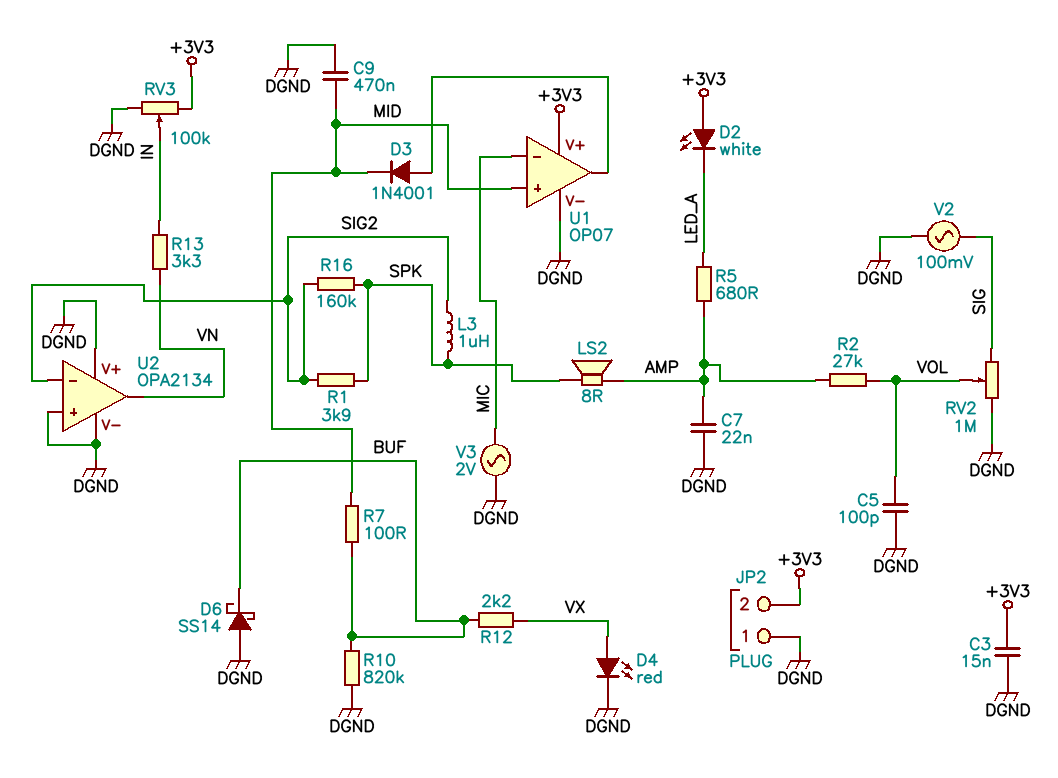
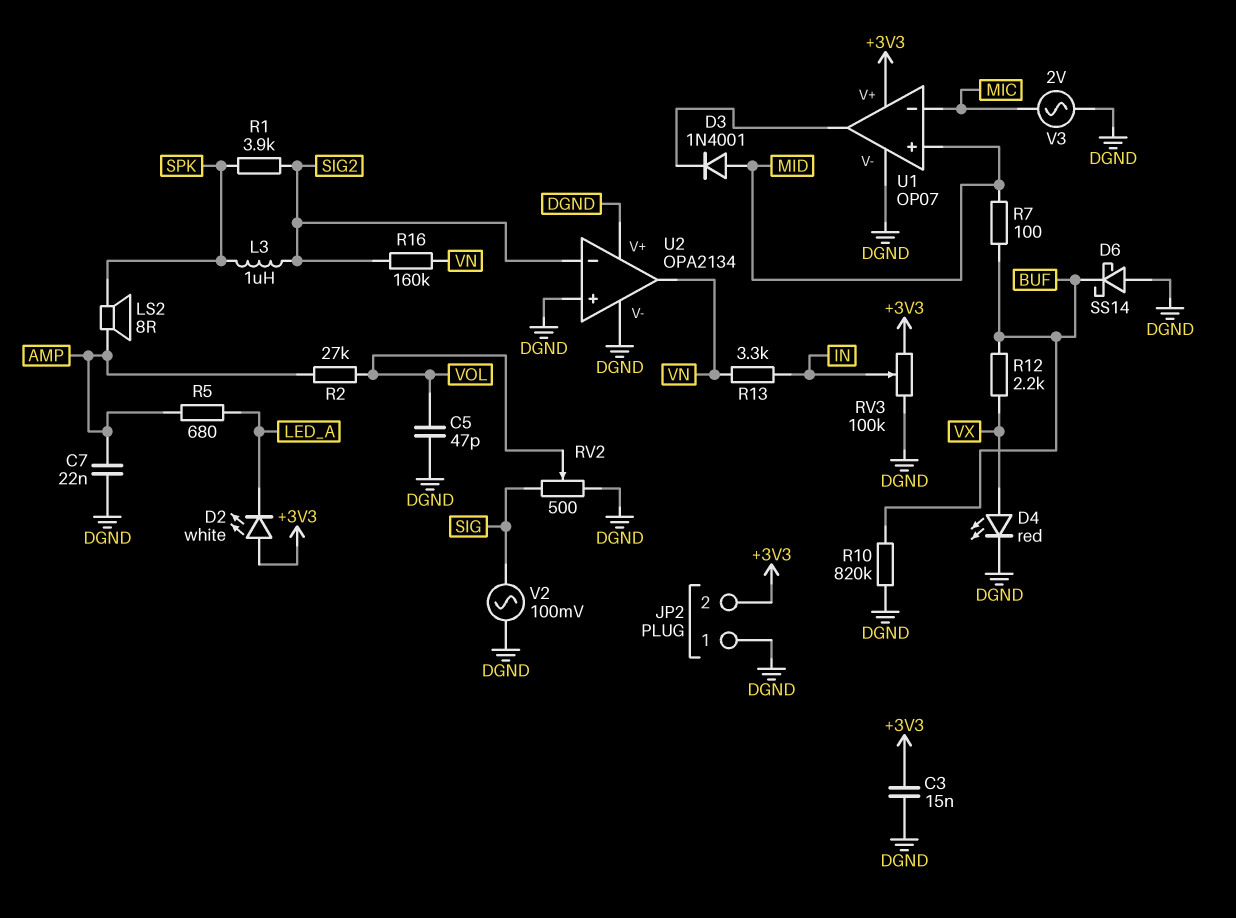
C5: 100pF (DGND, VOL) -> 47pF (DGND, VOL)
C9: 470nF (DGND, MID) -> none
D3: diode 1N4001 (A U1/out, K MID) -> diode 1N4001 (A MID, K U1/out)
R16: 160k (SIG2, SPK) -> 160k (SIG2, VN)
RV2: 1M (DGND, SIG, wiper VOL) -> 500 (DGND, SIG, wiper VOL)

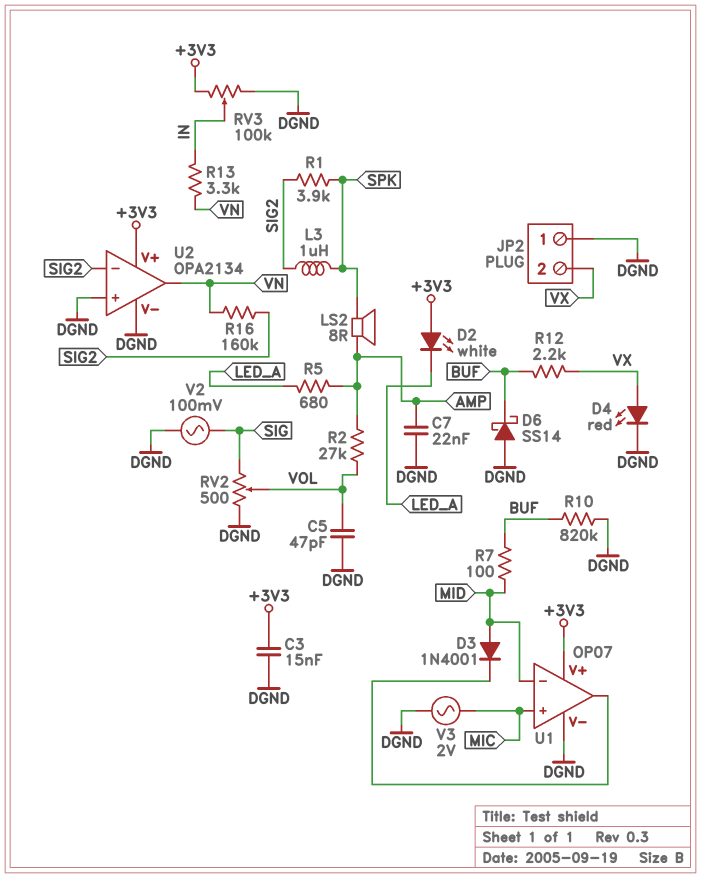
JP2 pin 2: +3V3 -> VX
U1 pin in+: MID -> MIC
U1 pin in-: MIC -> MID
U2 pin V+: DGND -> +3V3

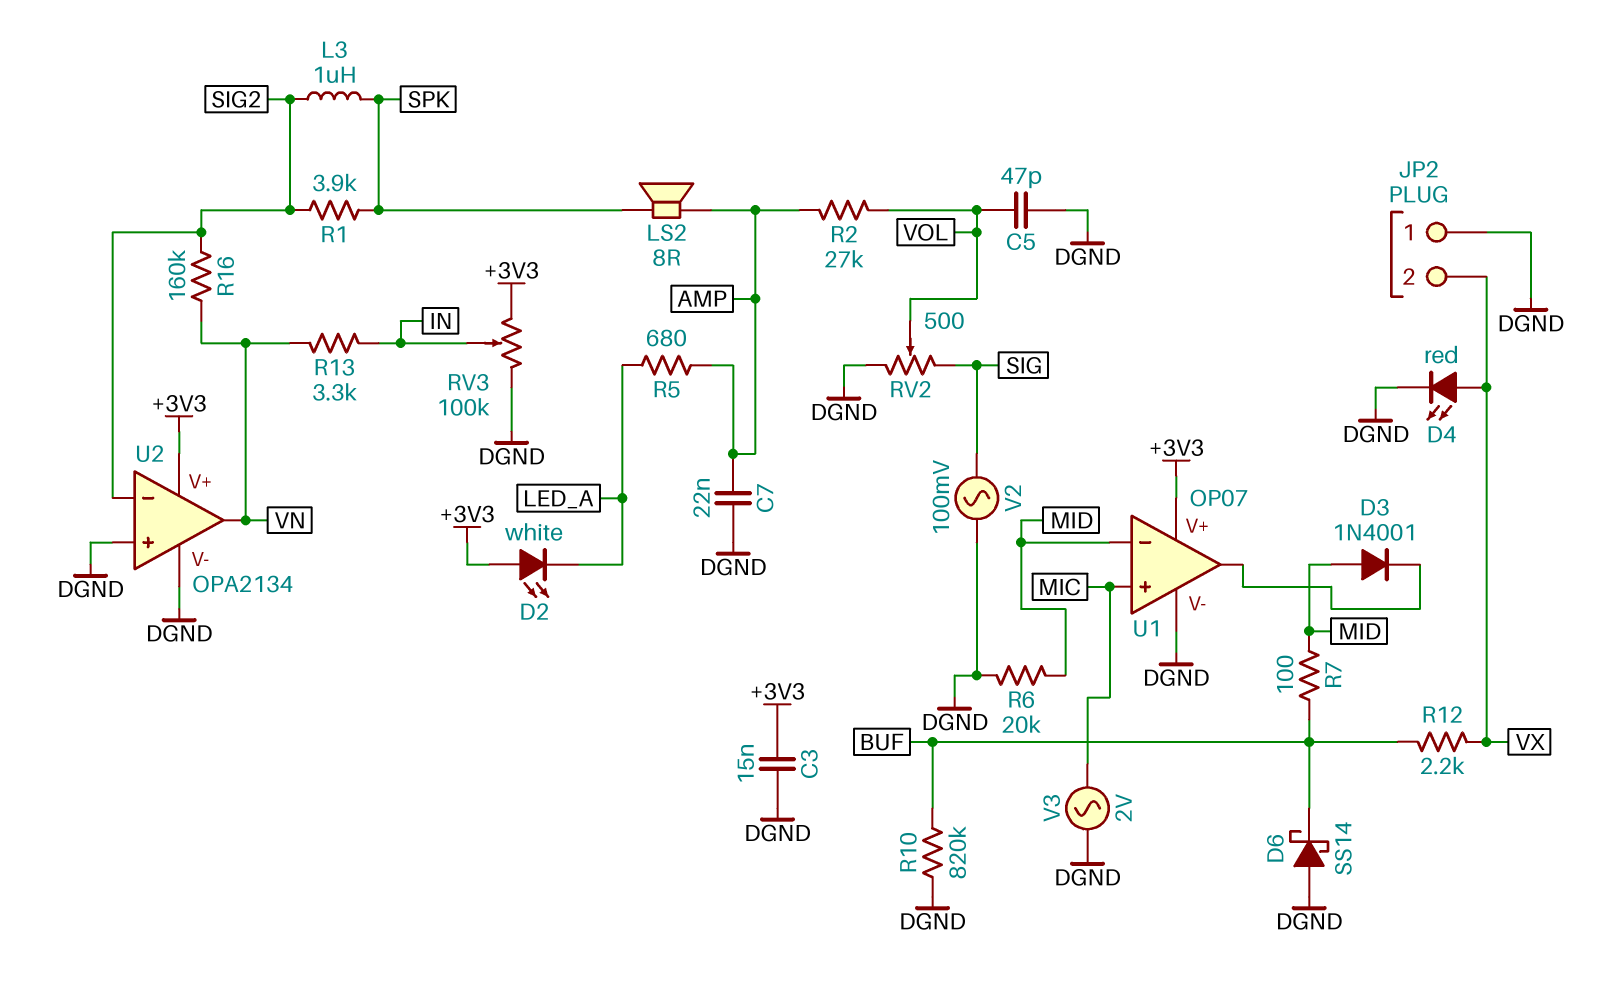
R6: none -> 20k (DGND, MID)

